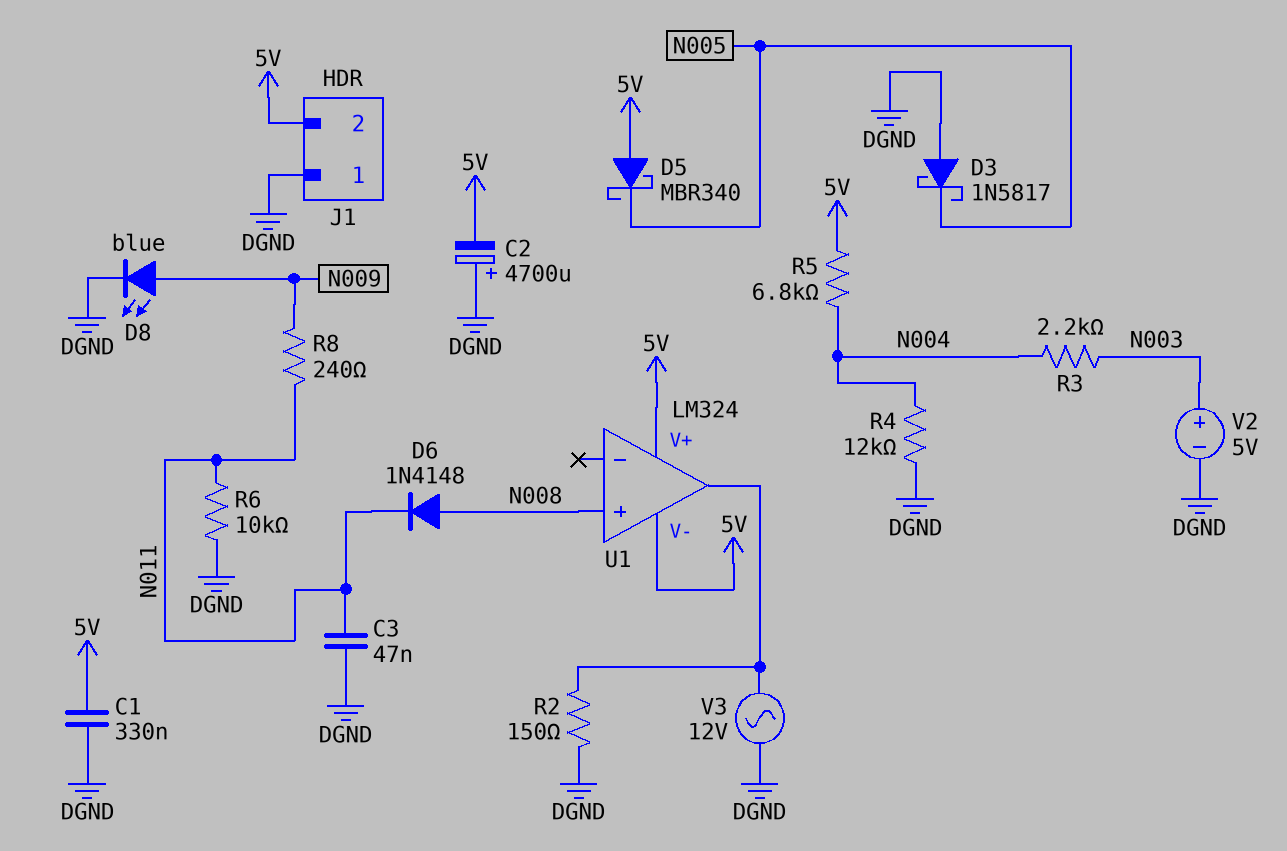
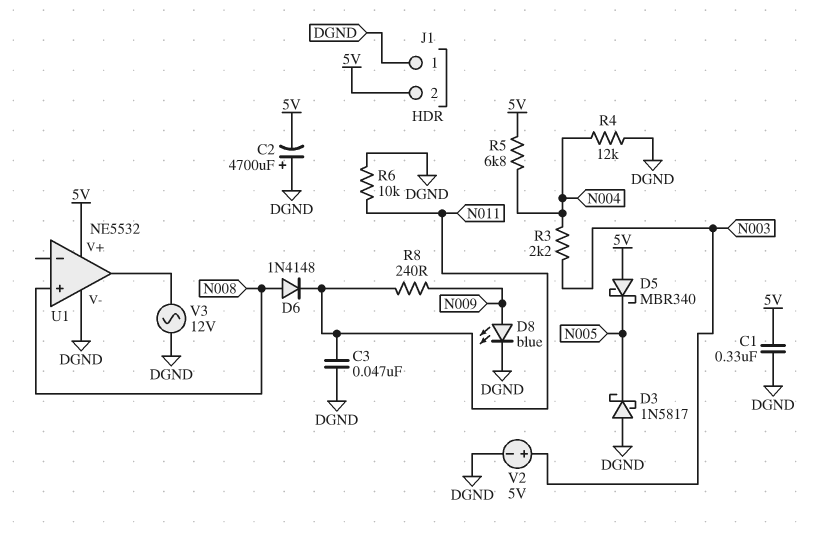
R2: 150 (DGND, U1/out) -> none
U1: LM324 -> NE5532
U1 pin V-: 5V -> DGND

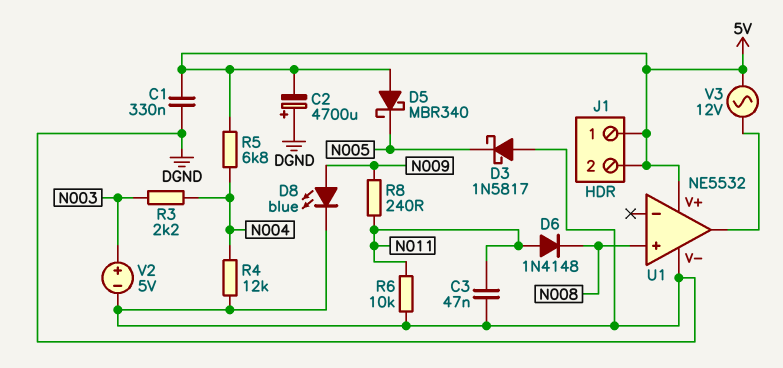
D6: diode 1N4148 (A N008, K N011) -> diode 1N4148 (A N011, K N008)
J1 pin 1: DGND -> 5V
V3: AC 12V (DGND, U1/out) -> AC 12V (5V, U1/out)

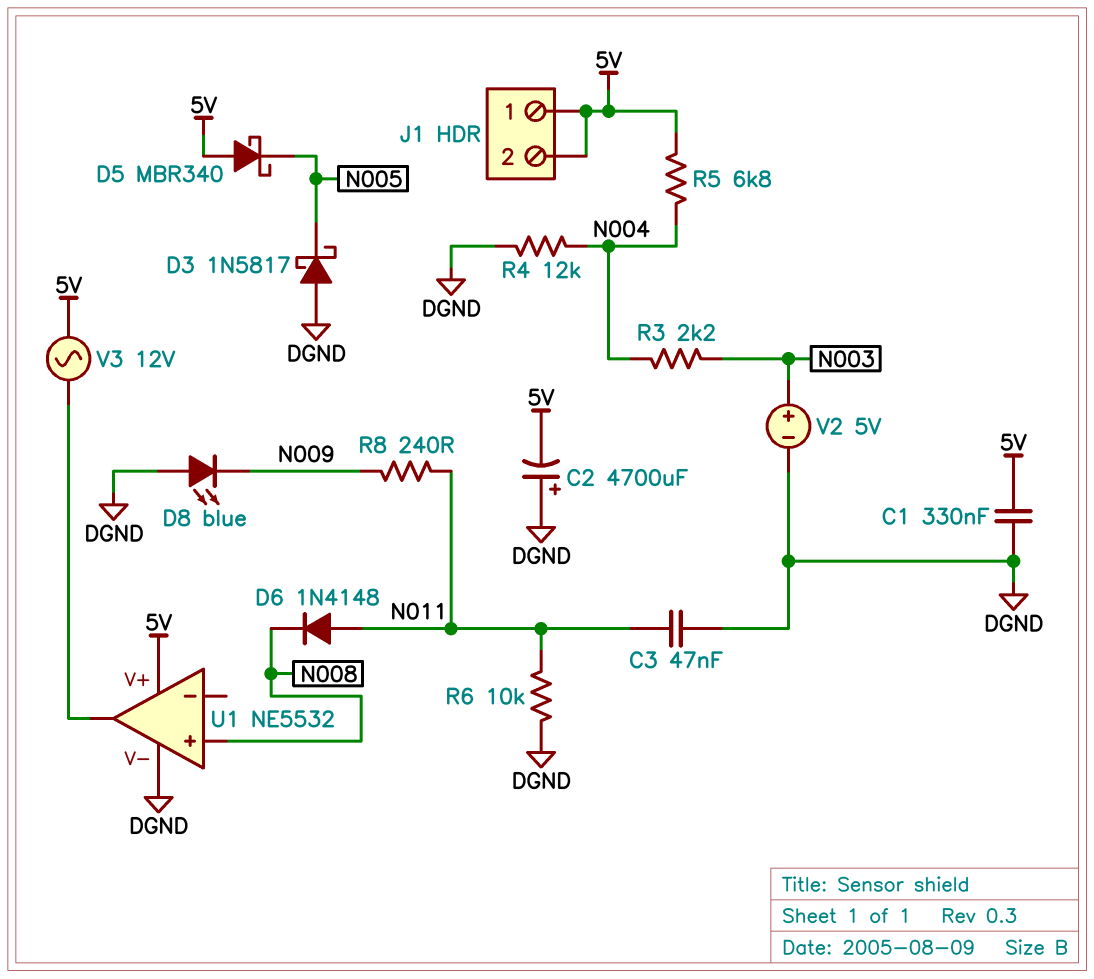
D8: LED blue (A N009, K DGND) -> LED blue (A DGND, K N009)

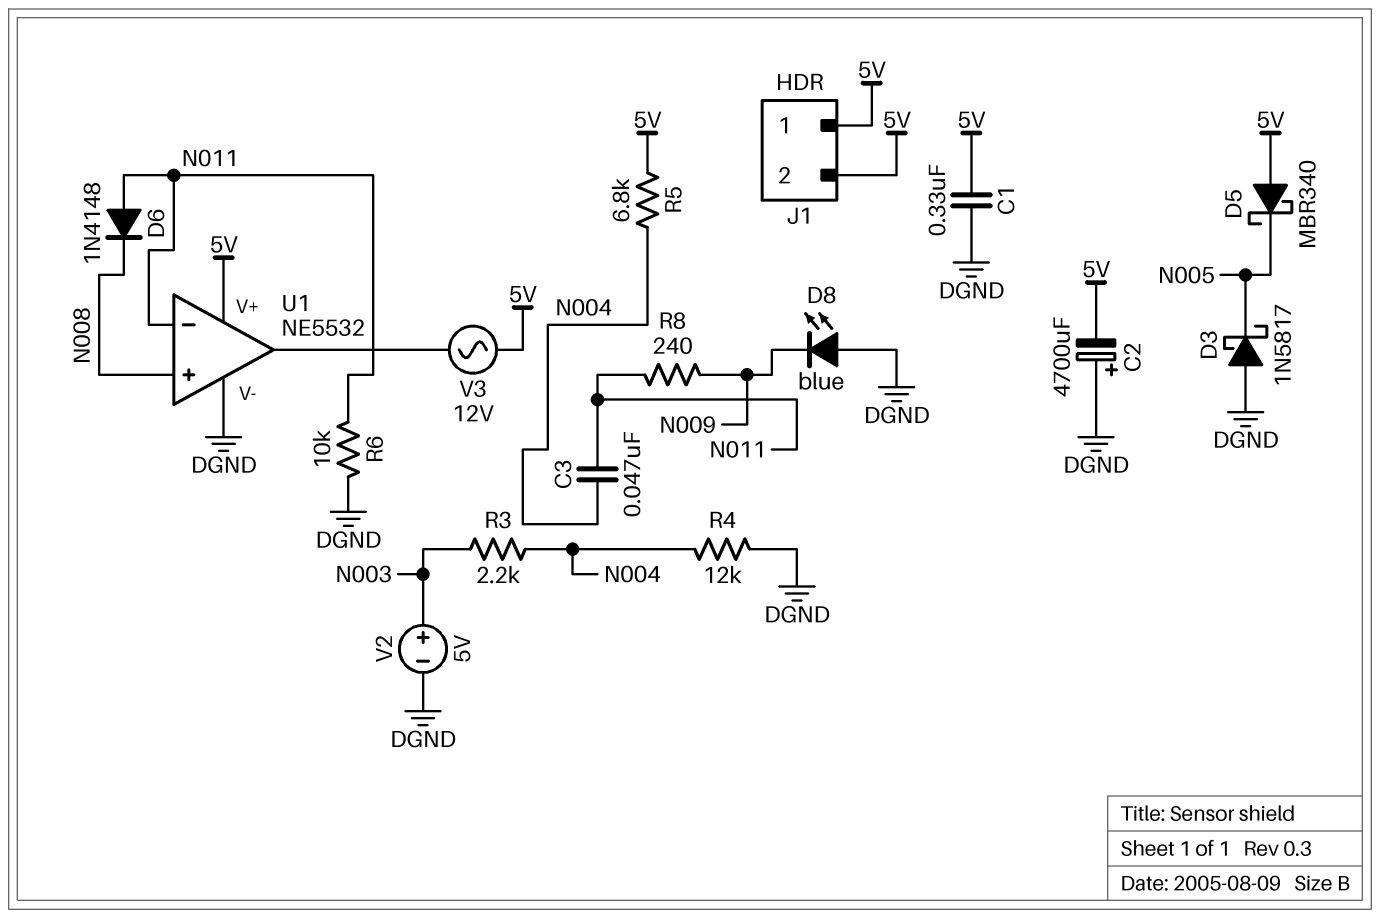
C3: 47nF (DGND, N011) -> 47nF (N004, N011)
U1 pin in-: none -> N011

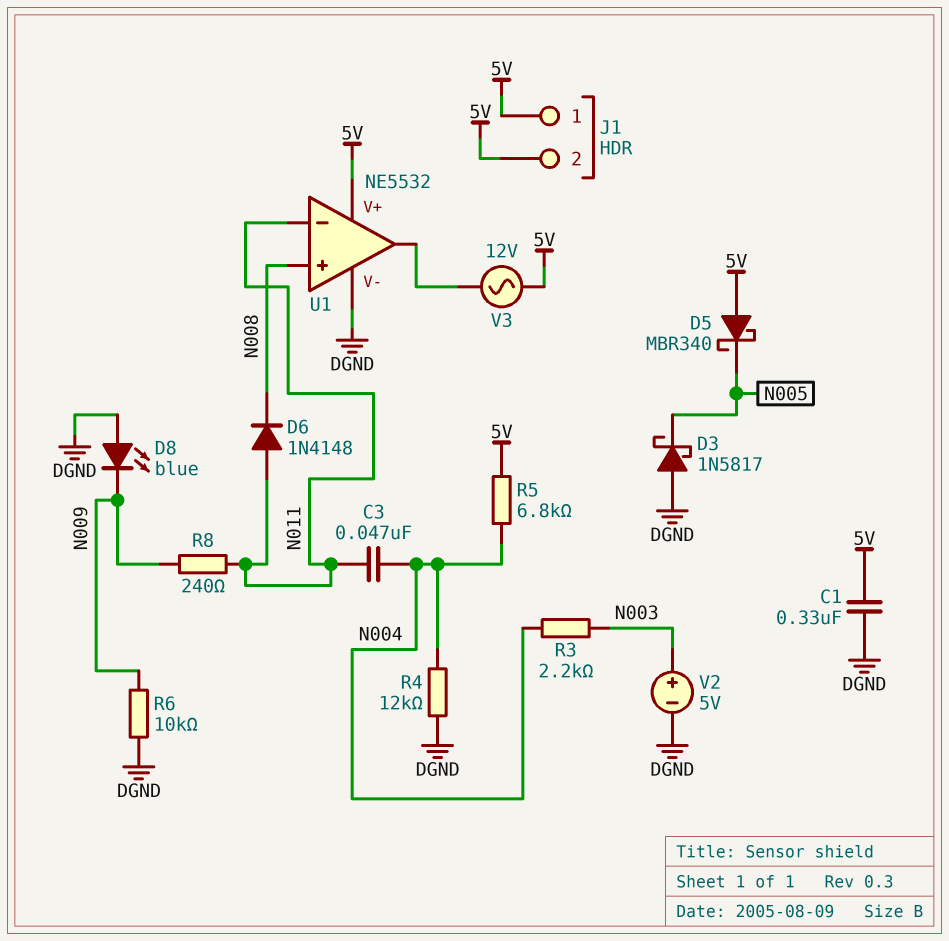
C2: 4700uF (plus DGND, minus 5V) -> none
R6: 10k (DGND, N011) -> 10k (DGND, N009)

